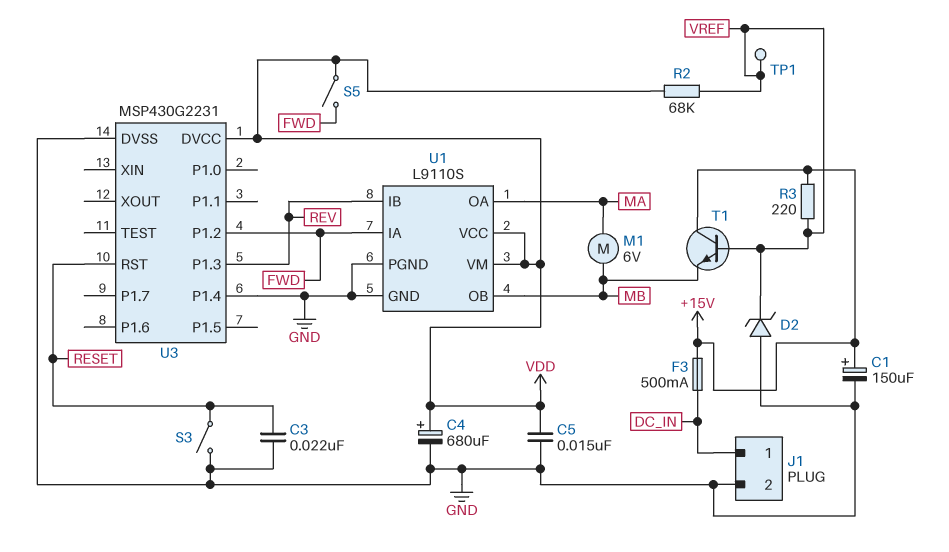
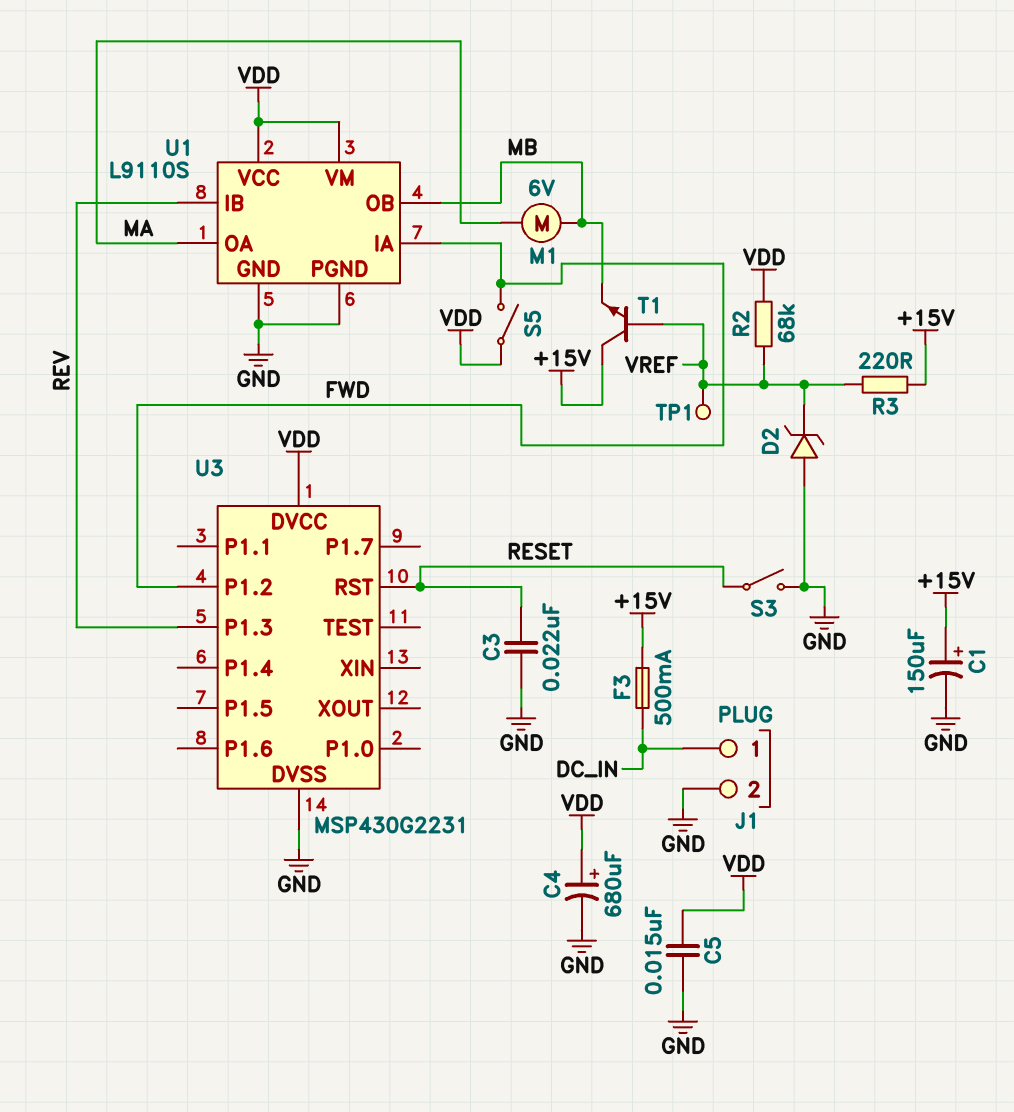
U3 pin P1.4: GND -> none

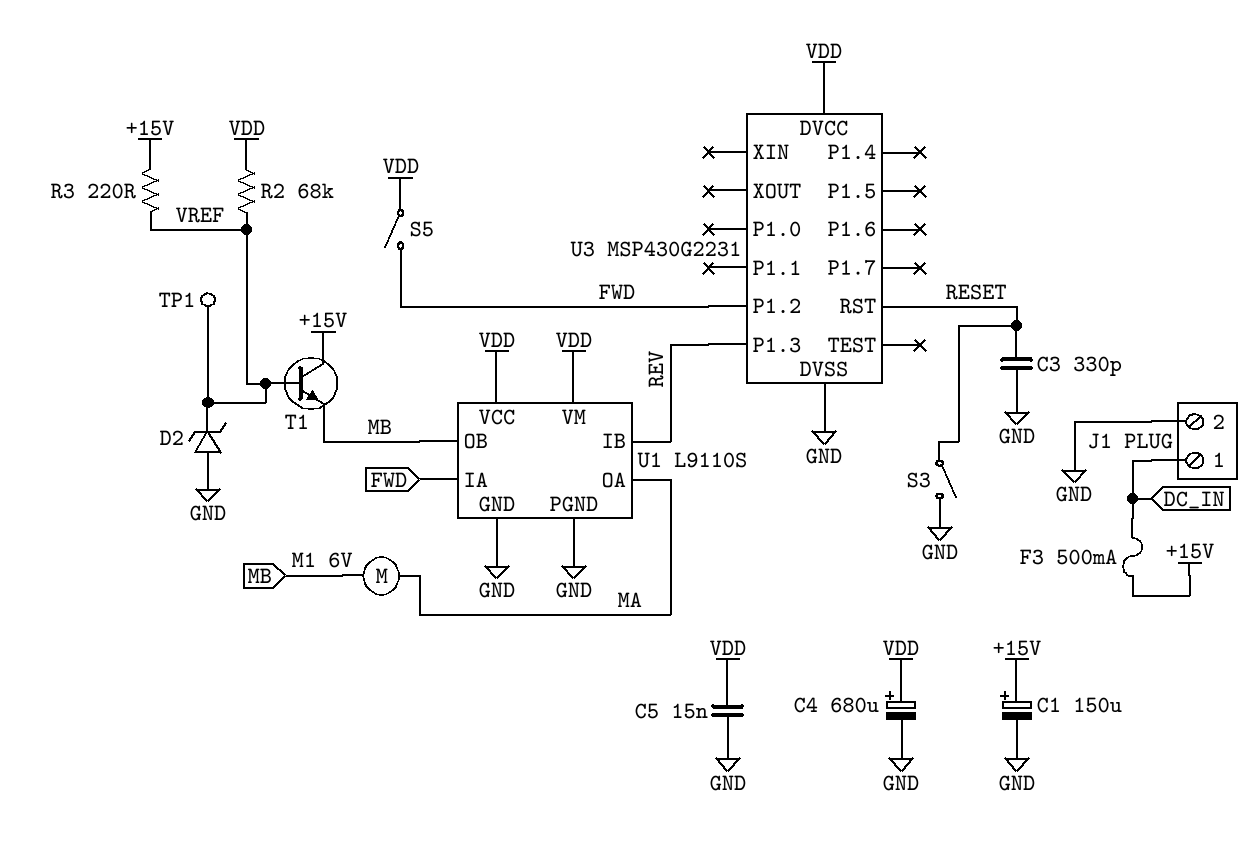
C3: 22nF (GND, RESET) -> 330pF (GND, RESET)

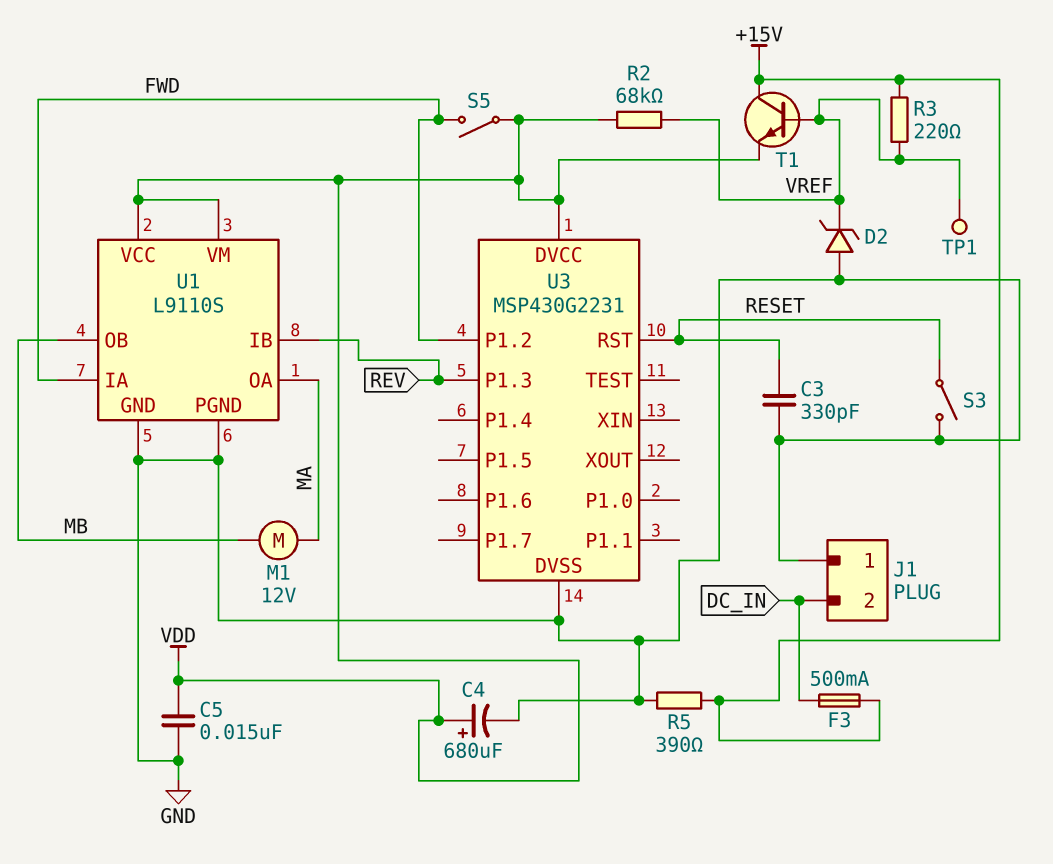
C1: 150uF (plus +15V, minus GND) -> none
J1 pin 1: DC_IN -> GND
J1 pin 2: GND -> DC_IN
M1: motor 6V (MA, MB) -> motor 12V (MA, MB)
R5: none -> 390 (+15V, GND)
T1: NPN (B VREF, C +15V, E MB) -> NPN (B VREF, C +15V, E VDD)

